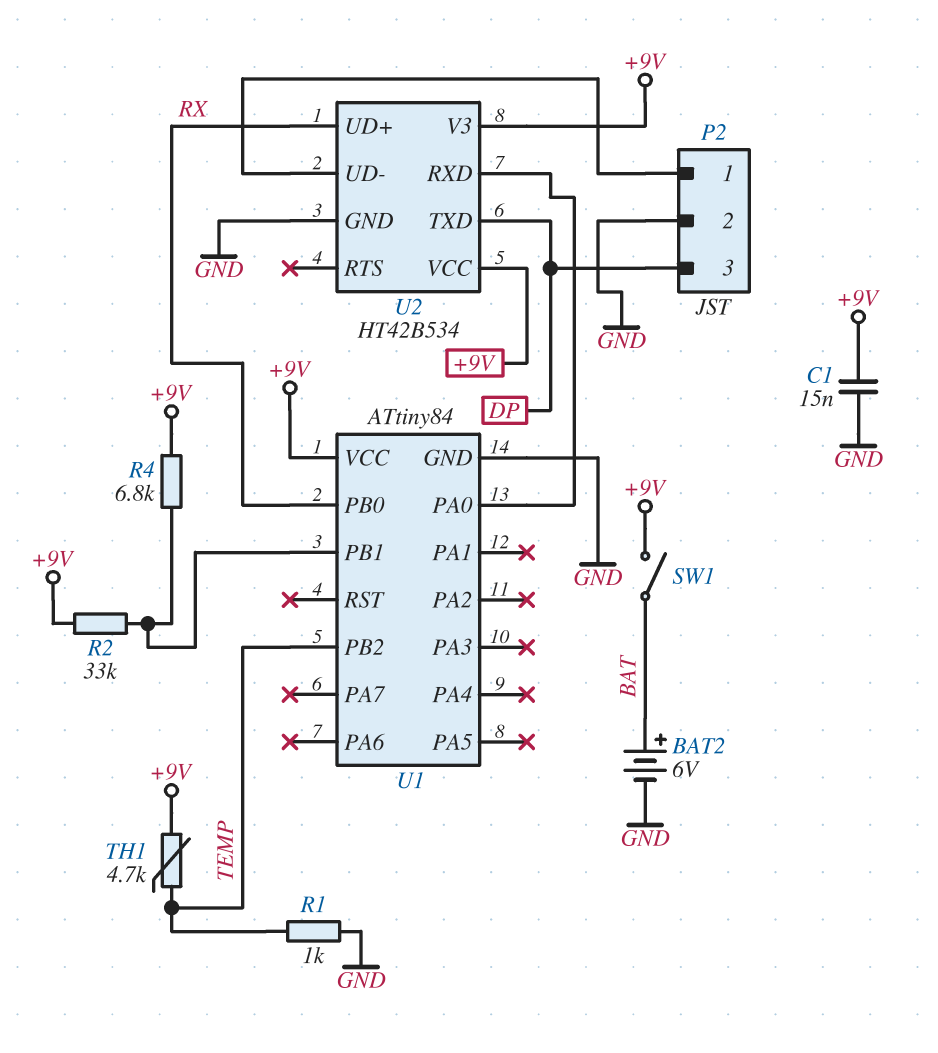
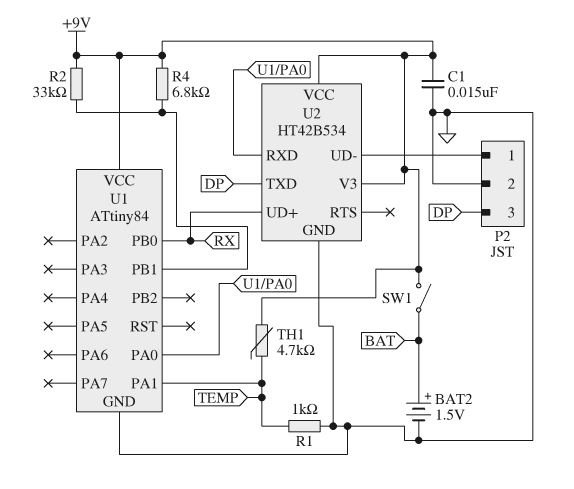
BAT2: 6V (plus BAT, minus GND) -> 1.5V (plus BAT, minus GND)
U1 pin PA1: none -> TEMP
U1 pin PB2: TEMP -> none

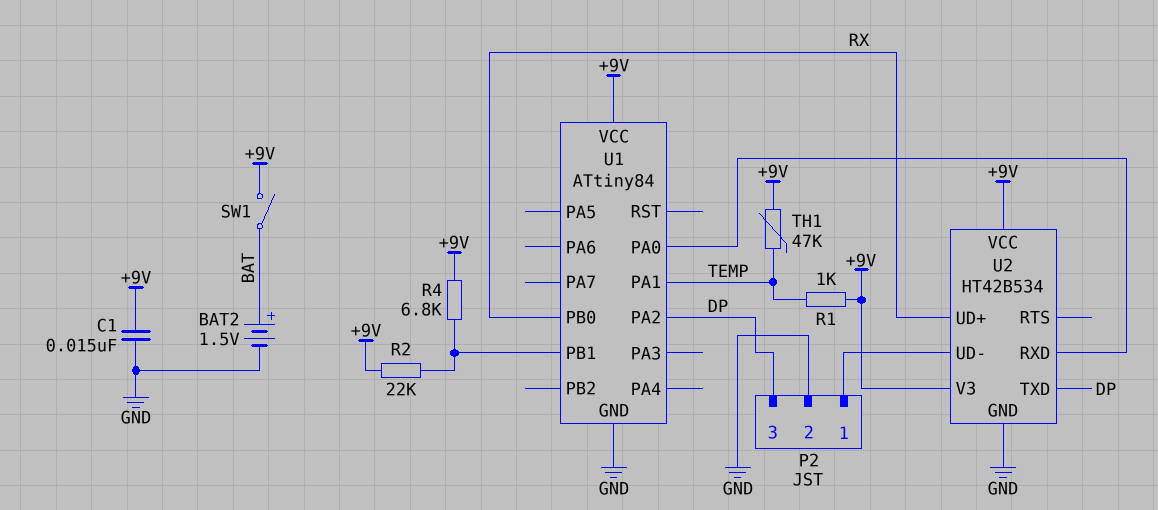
R1: 1k (GND, TEMP) -> 1k (+9V, TEMP)
R2: 33k (+9V, U1/PB1) -> 22k (+9V, U1/PB1)
TH1: 4.7k (+9V, TEMP) -> 47k (+9V, TEMP)
U1 pin PA2: none -> DP

